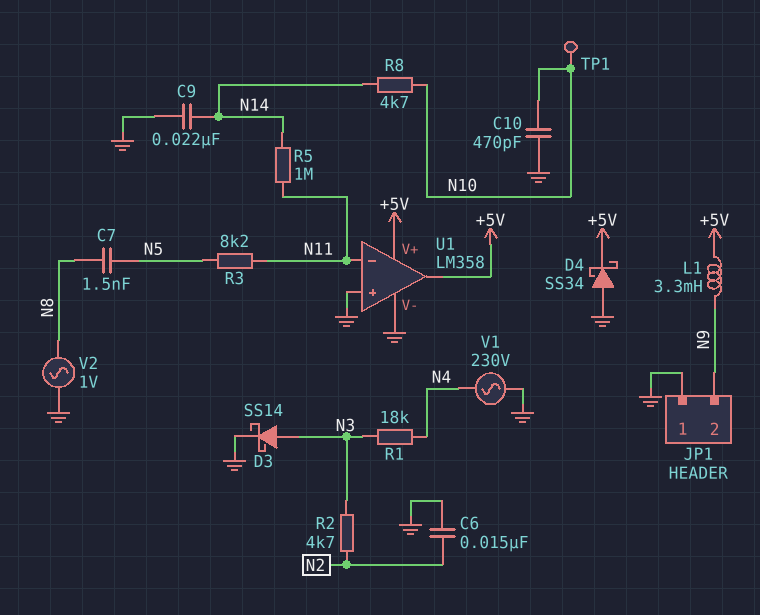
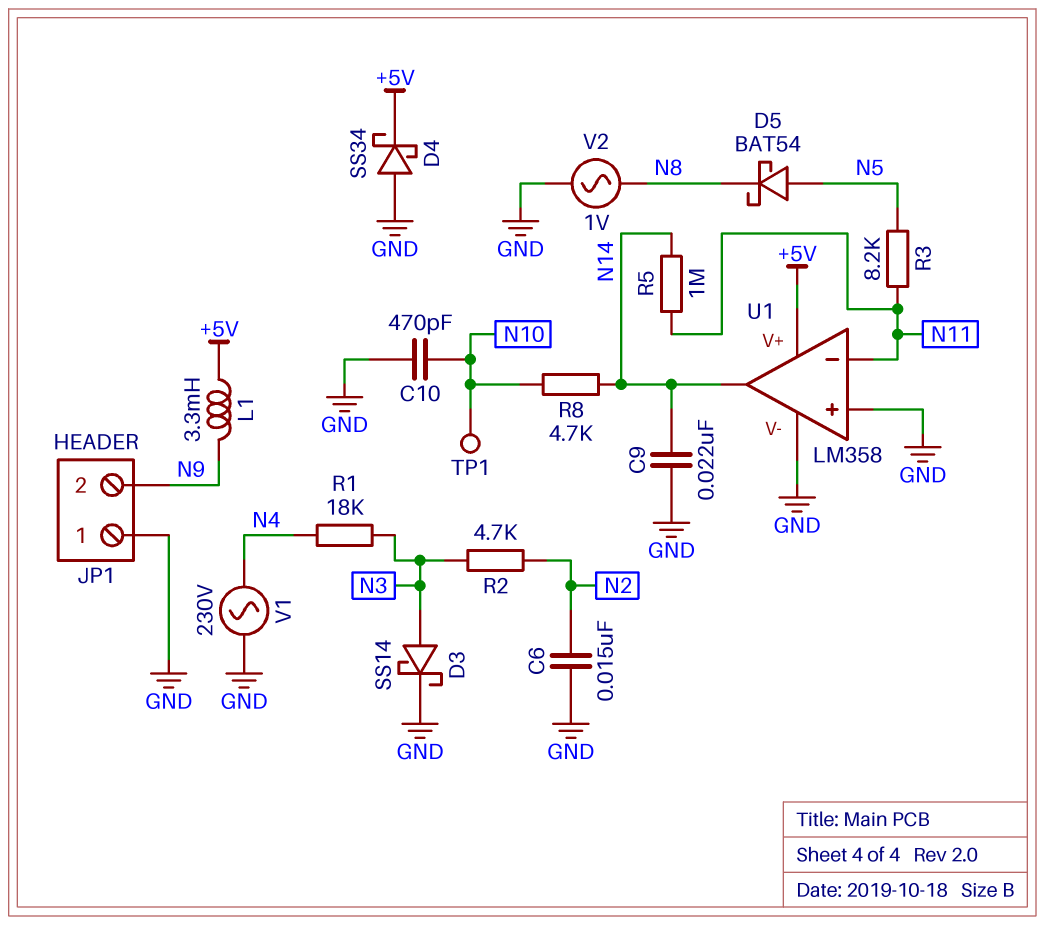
C7: 1.5nF (N5, N8) -> none
D5: none -> schottky BAT54 (A N5, K N8)
U1 pin out: +5V -> N14

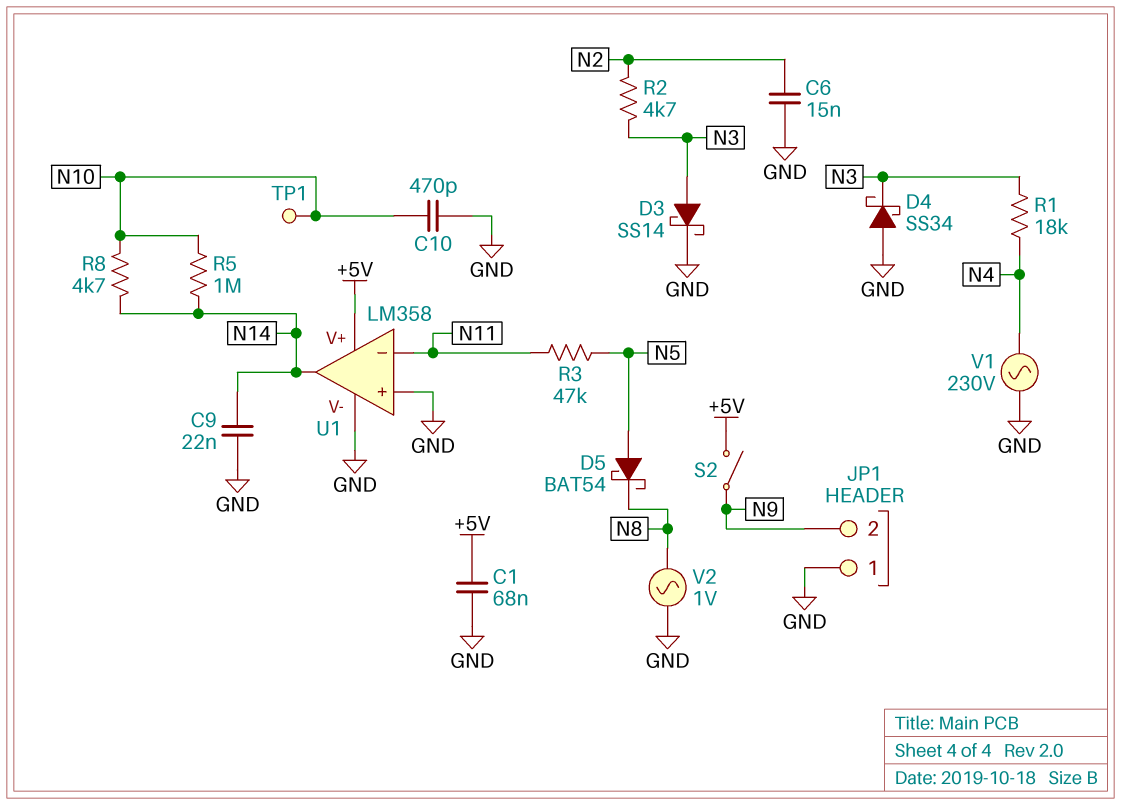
C1: none -> 68nF (+5V, GND)
D4: schottky SS34 (A GND, K +5V) -> schottky SS34 (A GND, K N3)
L1: 3.3mH (+5V, N9) -> none
R3: 8.2k (N5, N11) -> 47k (N5, N11)
R5: 1M (N11, N14) -> 1M (N10, N14)
S2: none -> switch (+5V, N9)

